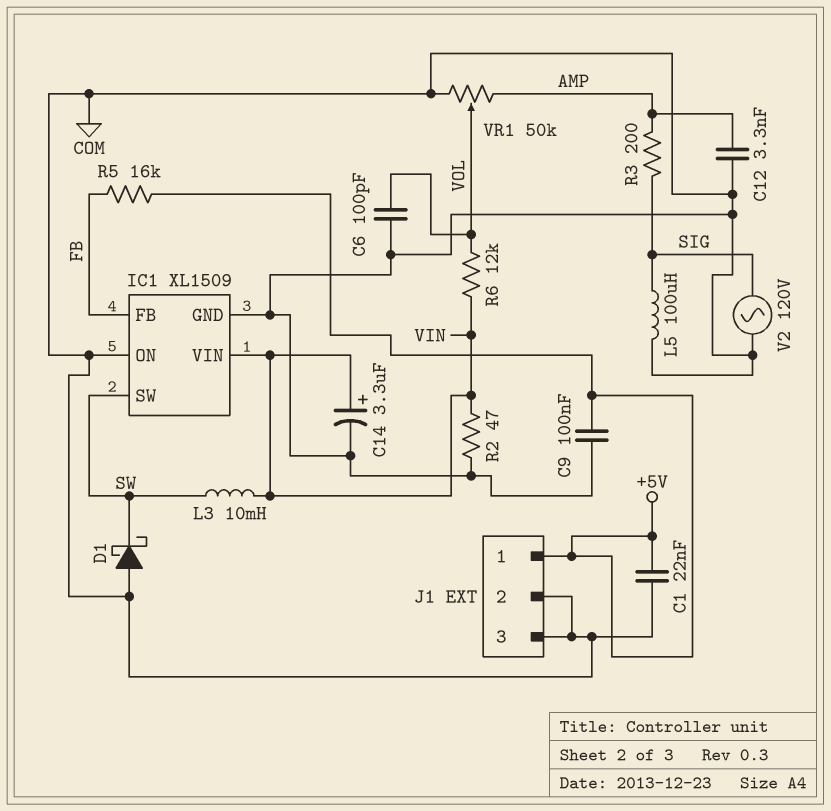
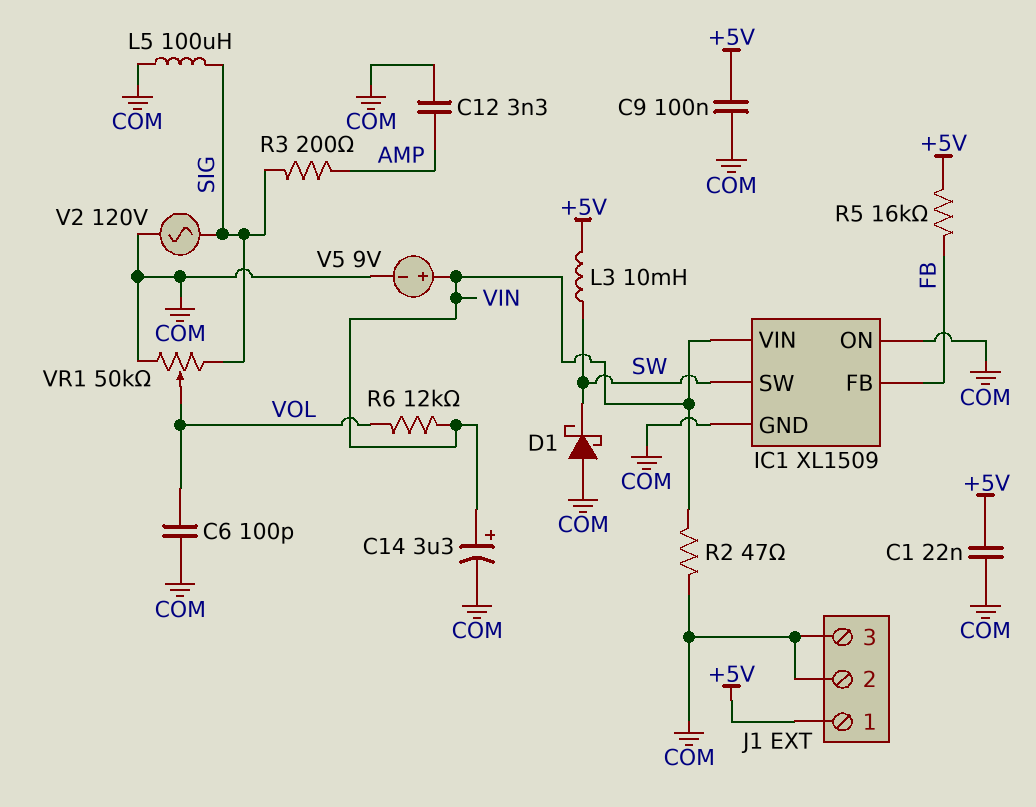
L3: 10mH (SW, VIN) -> 10mH (+5V, SW)
V5: none -> 9V (plus VIN, minus COM)
VR1: 50k (AMP, COM, wiper VOL) -> 50k (COM, SIG, wiper VOL)

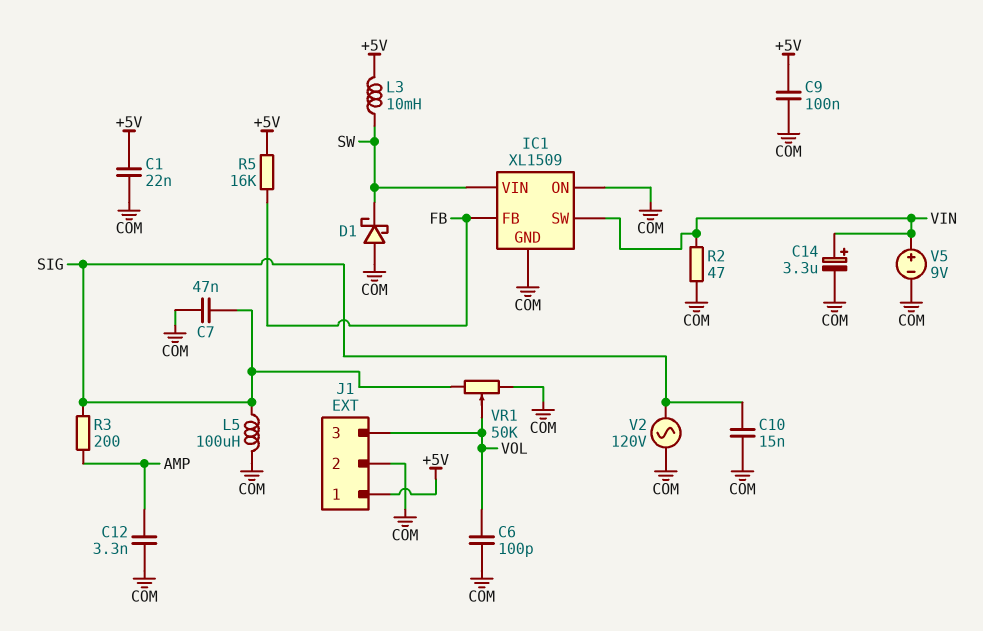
C7: none -> 47nF (COM, SIG)
C10: none -> 15nF (COM, SIG)
IC1 pin SW: SW -> VIN
IC1 pin VIN: VIN -> SW
J1 pin 3: COM -> VOL
R6: 12k (VIN, VOL) -> none

